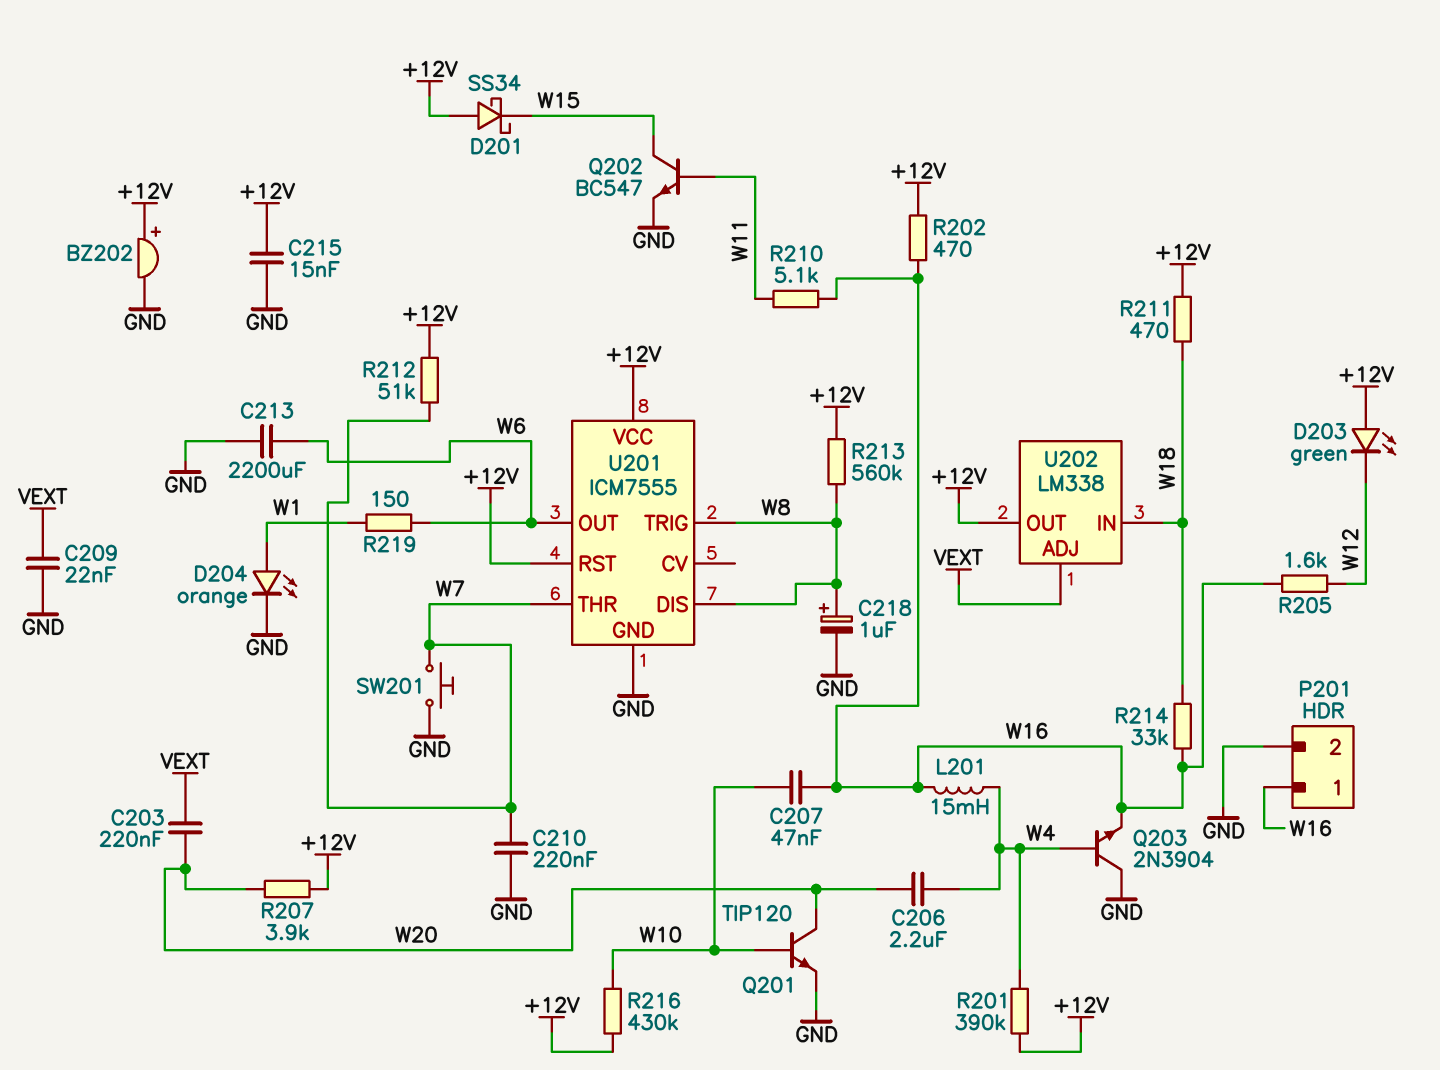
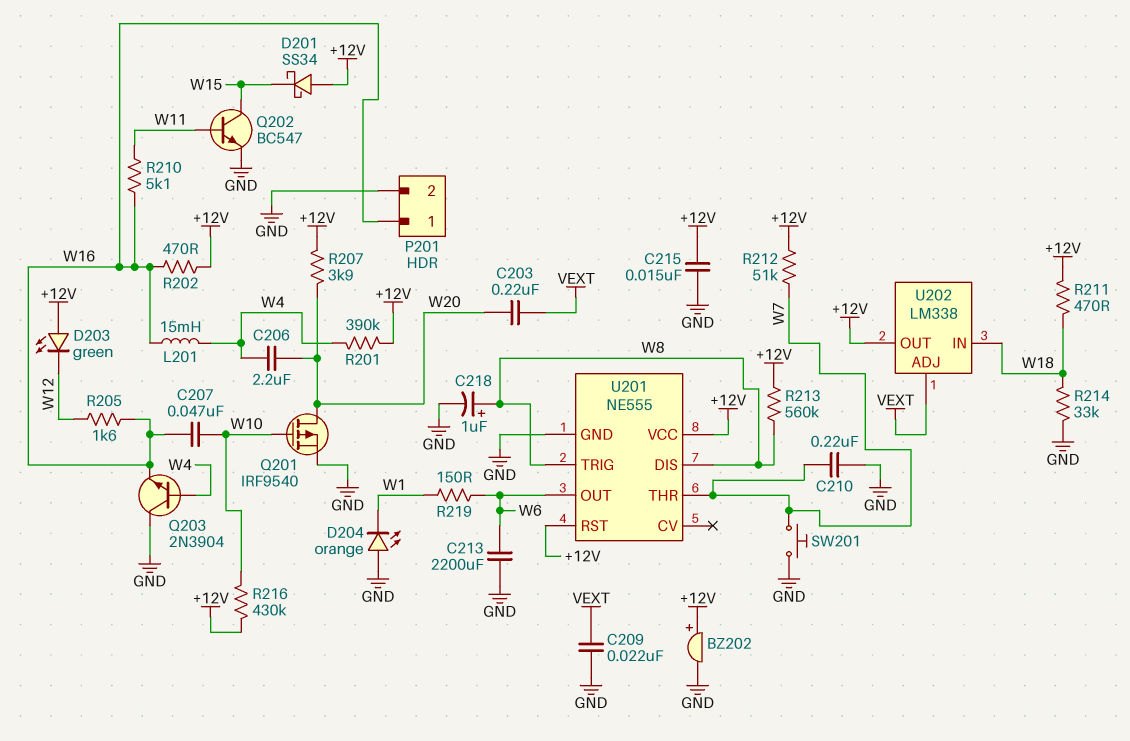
D204: LED orange (A W1, K GND) -> LED orange (A GND, K W1)
Q201: NPN TIP120 (B W10, C W20, E GND) -> PMOS IRF9540 (G W10, D W20, S GND)
R214: 33k (W16, W18) -> 33k (GND, W18)
U201: ICM7555 -> NE555

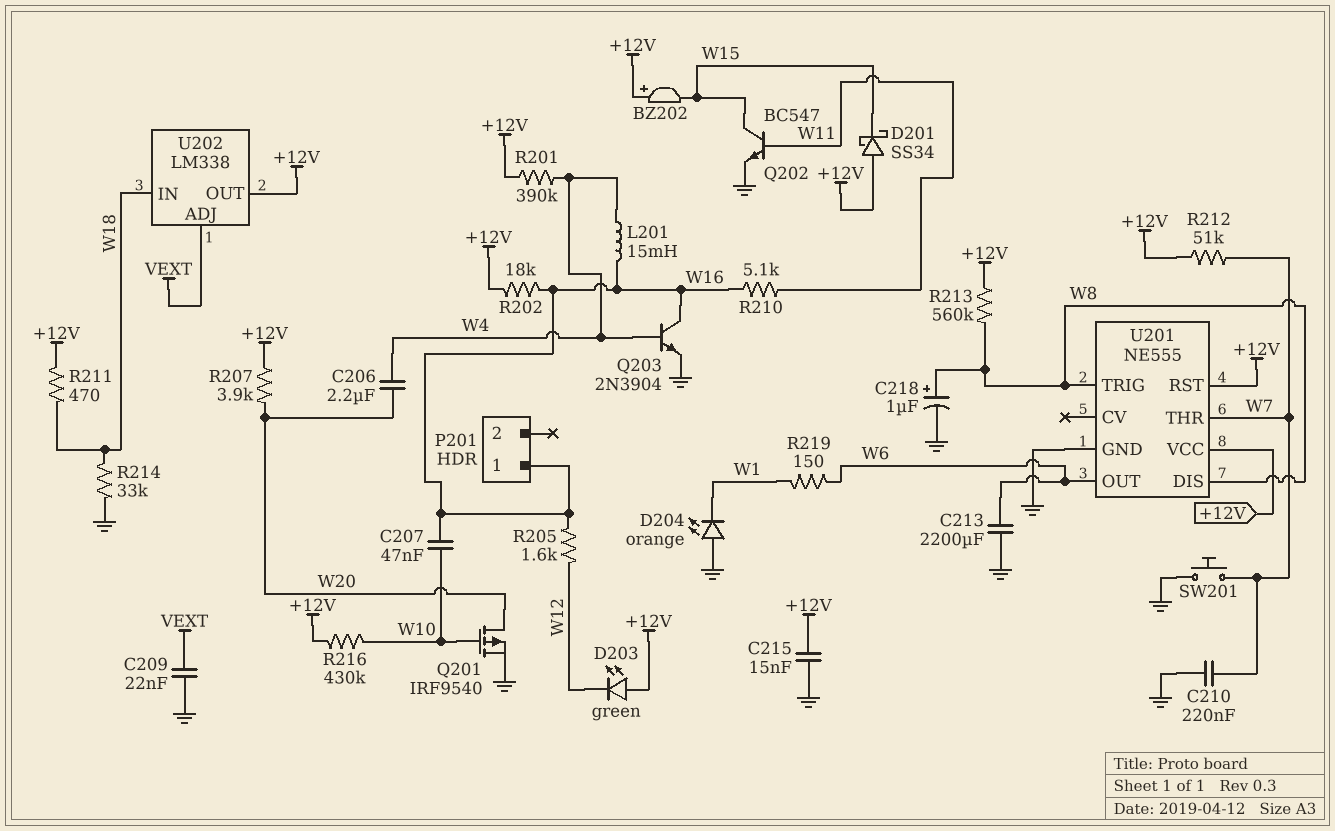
BZ202: buzzer (plus +12V, minus GND) -> buzzer (plus +12V, minus W15)
C203: 220nF (VEXT, W20) -> none
P201 pin 2: GND -> none
Q203: NPN 2N3904 (B W4, C GND, E W16) -> NPN 2N3904 (B W4, C W16, E GND)
R202: 470 (+12V, W16) -> 18k (+12V, W16)

